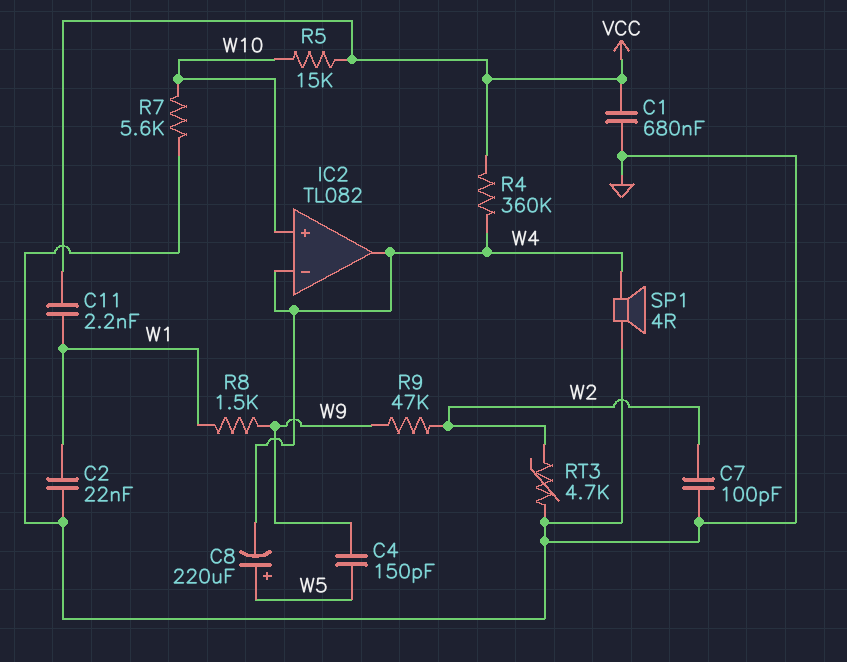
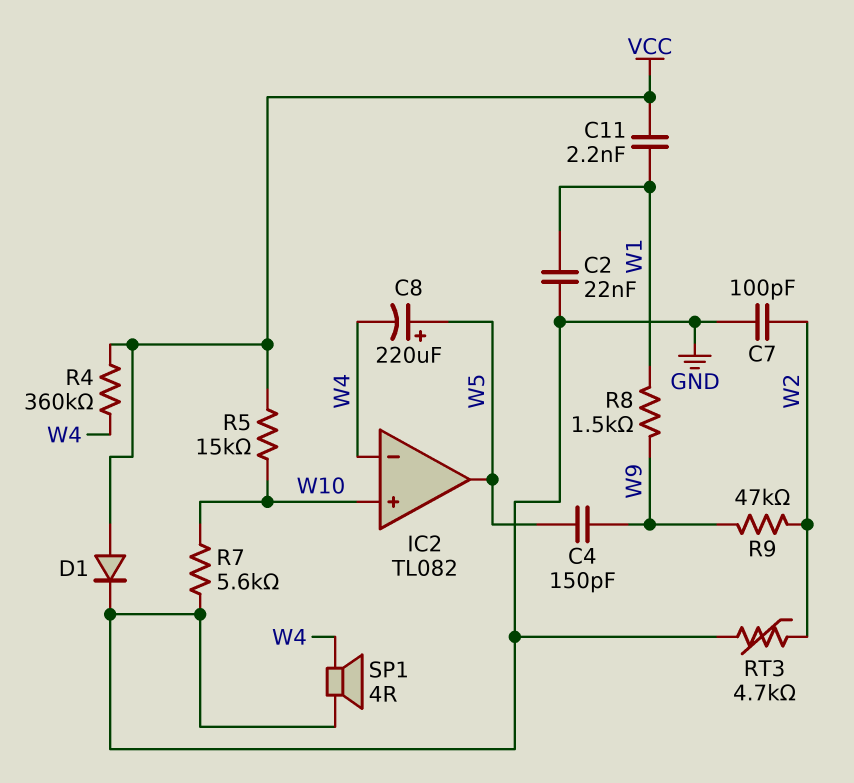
C1: 680nF (GND, VCC) -> none
D1: none -> diode (A VCC, K GND)
IC2 pin out: W4 -> W5

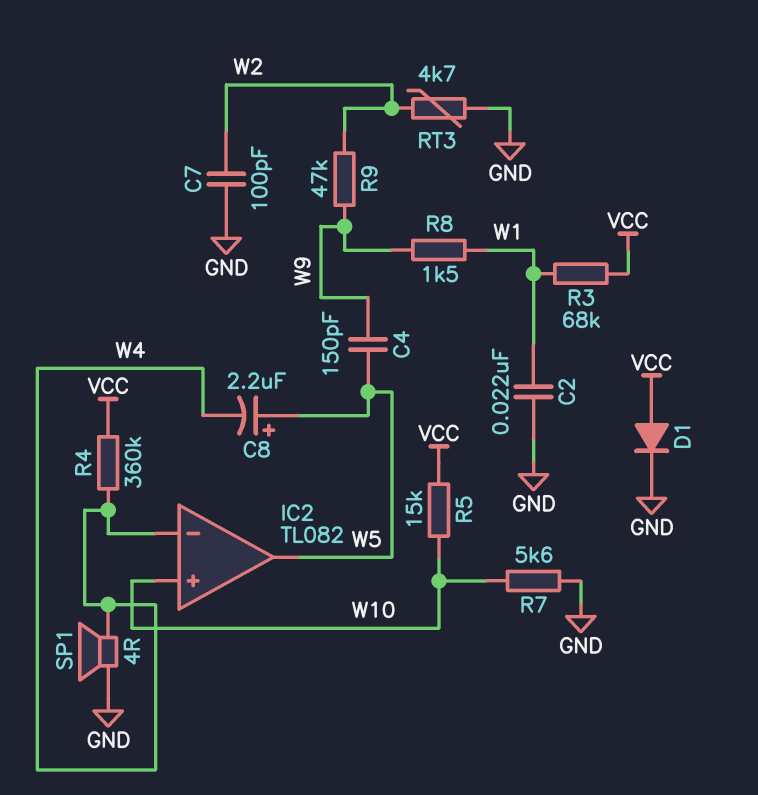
C8: 220uF (plus W5, minus W4) -> 2.2uF (plus W5, minus W4)
C11: 2.2nF (VCC, W1) -> none
R3: none -> 68k (VCC, W1)

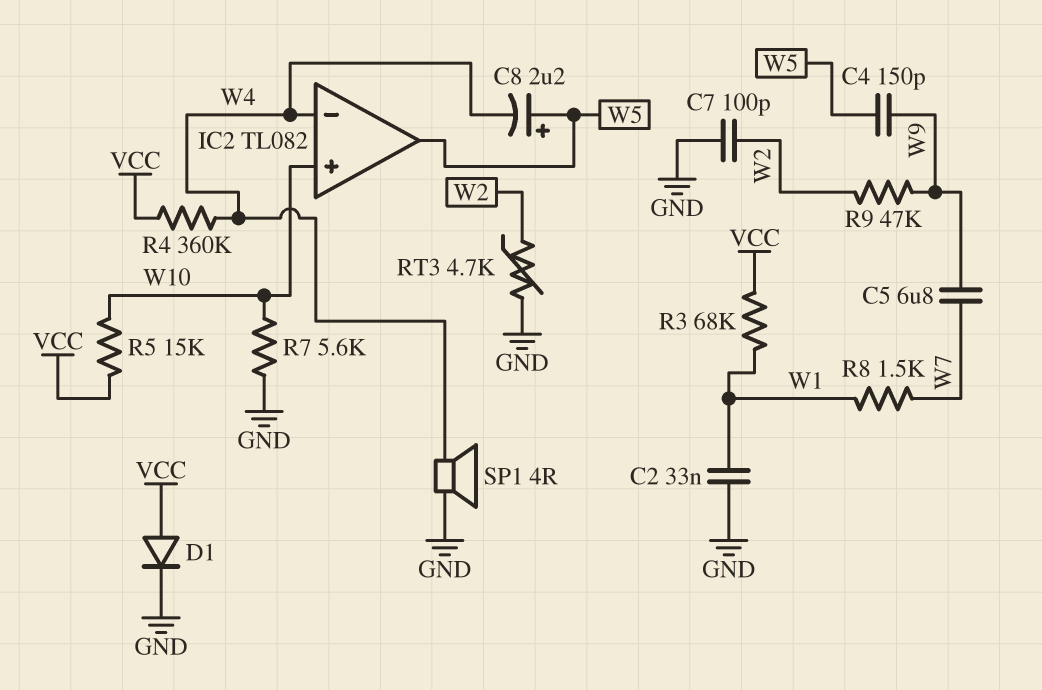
C2: 22nF (GND, W1) -> 33nF (GND, W1)
C5: none -> 6.8uF (W7, W9)
R8: 1.5k (W1, W9) -> 1.5k (W1, W7)

